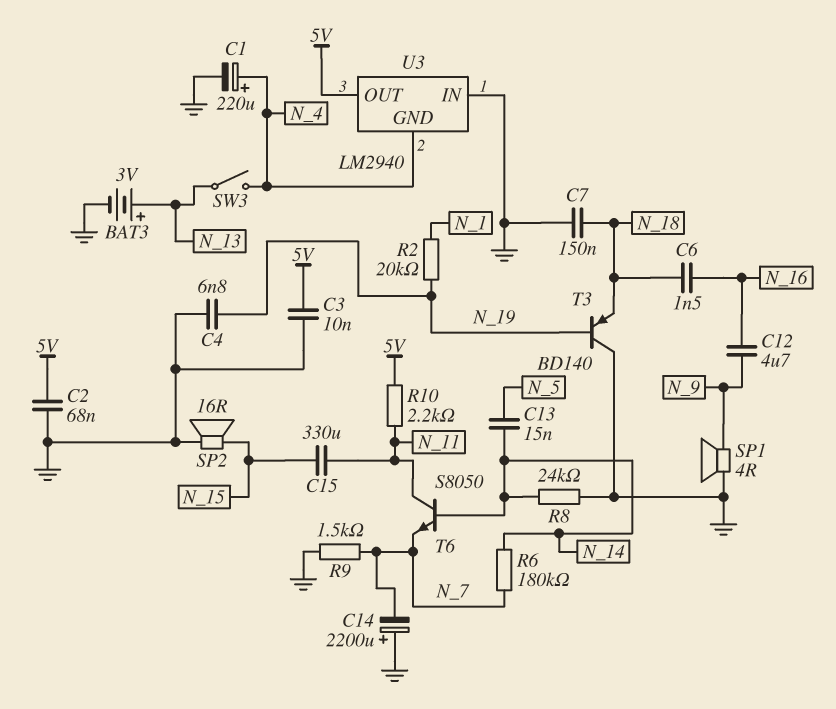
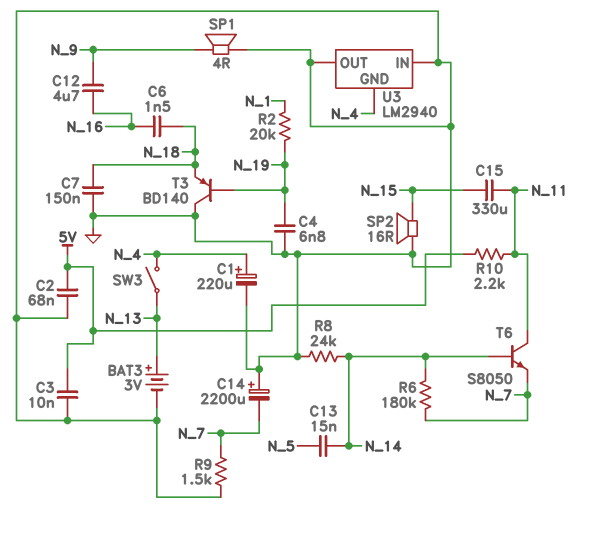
U3 pin OUT: 5V -> GND

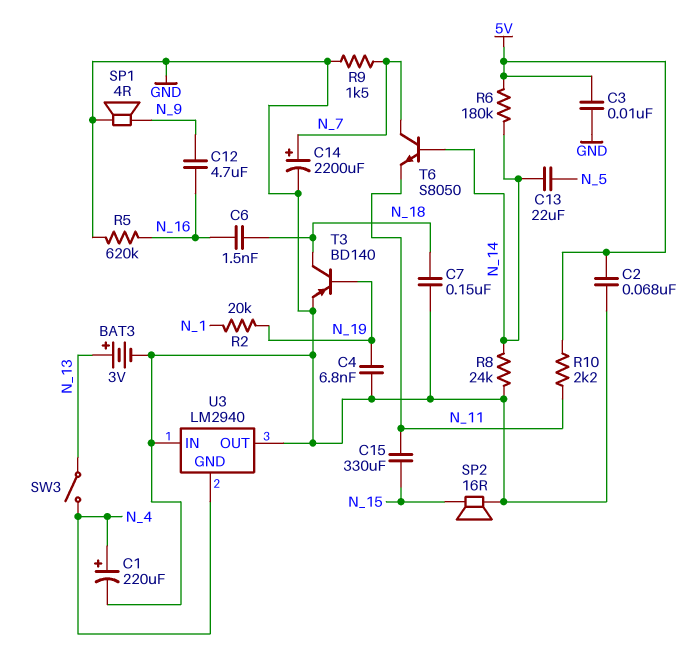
C13: 15nF (N_5, N_14) -> 22uF (N_5, N_14)
C14: 2200uF (plus GND, minus N_7) -> 2200uF (plus N_7, minus GND)
R5: none -> 620k (GND, N_16)
R6: 180k (N_7, N_14) -> 180k (5V, N_14)
T3: PNP BD140 (B N_19, C GND, E N_18) -> PNP BD140 (B N_19, C N_18, E GND)
T6: NPN S8050 (B N_14, C N_11, E N_7) -> NPN S8050 (B N_14, C N_7, E N_11)

